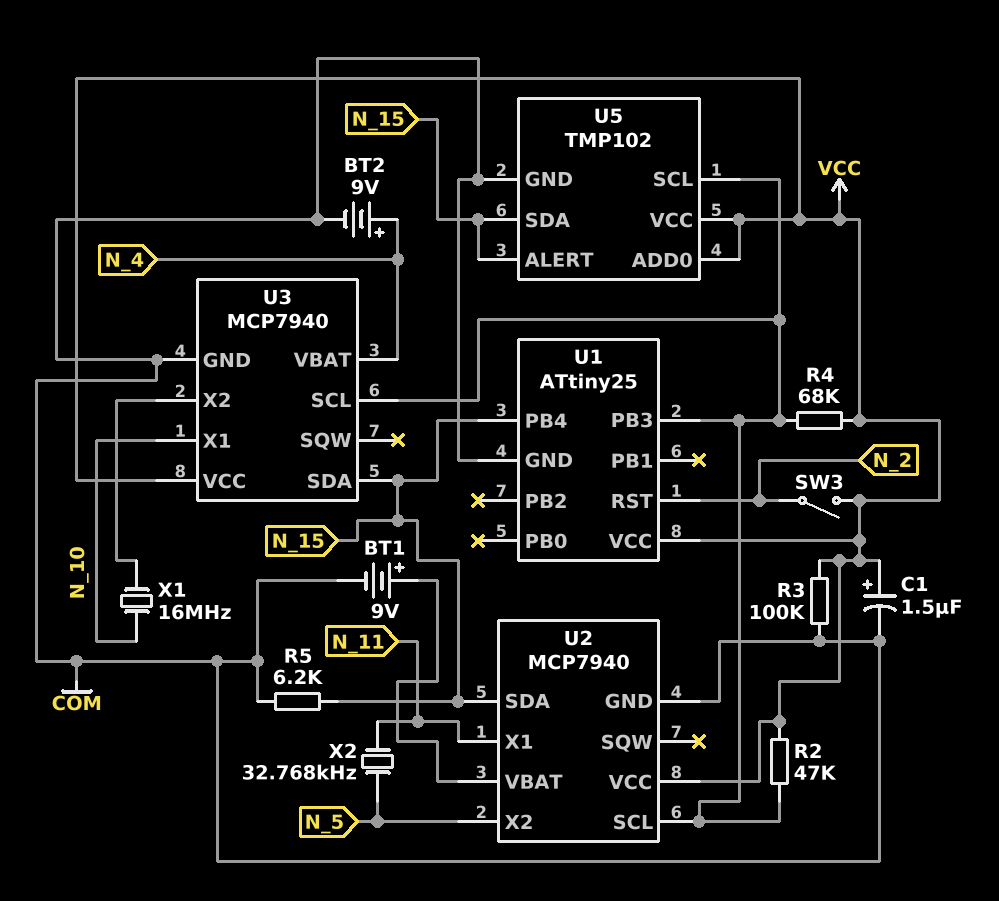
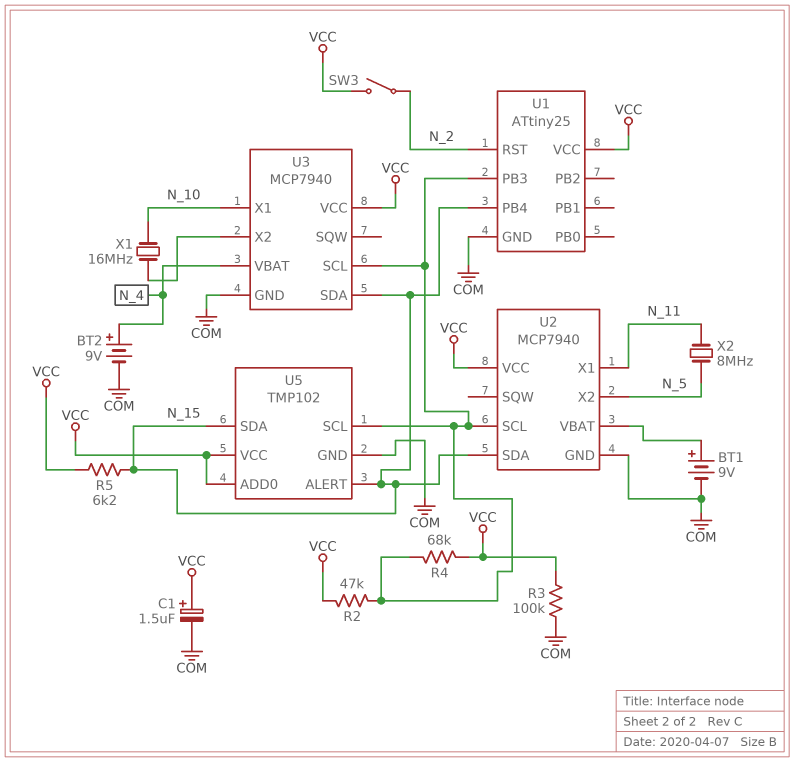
R5: 6.2k (COM, N_15) -> 6.2k (N_15, VCC)
X2: 32.768kHz (N_5, N_11) -> 8MHz (N_5, N_11)

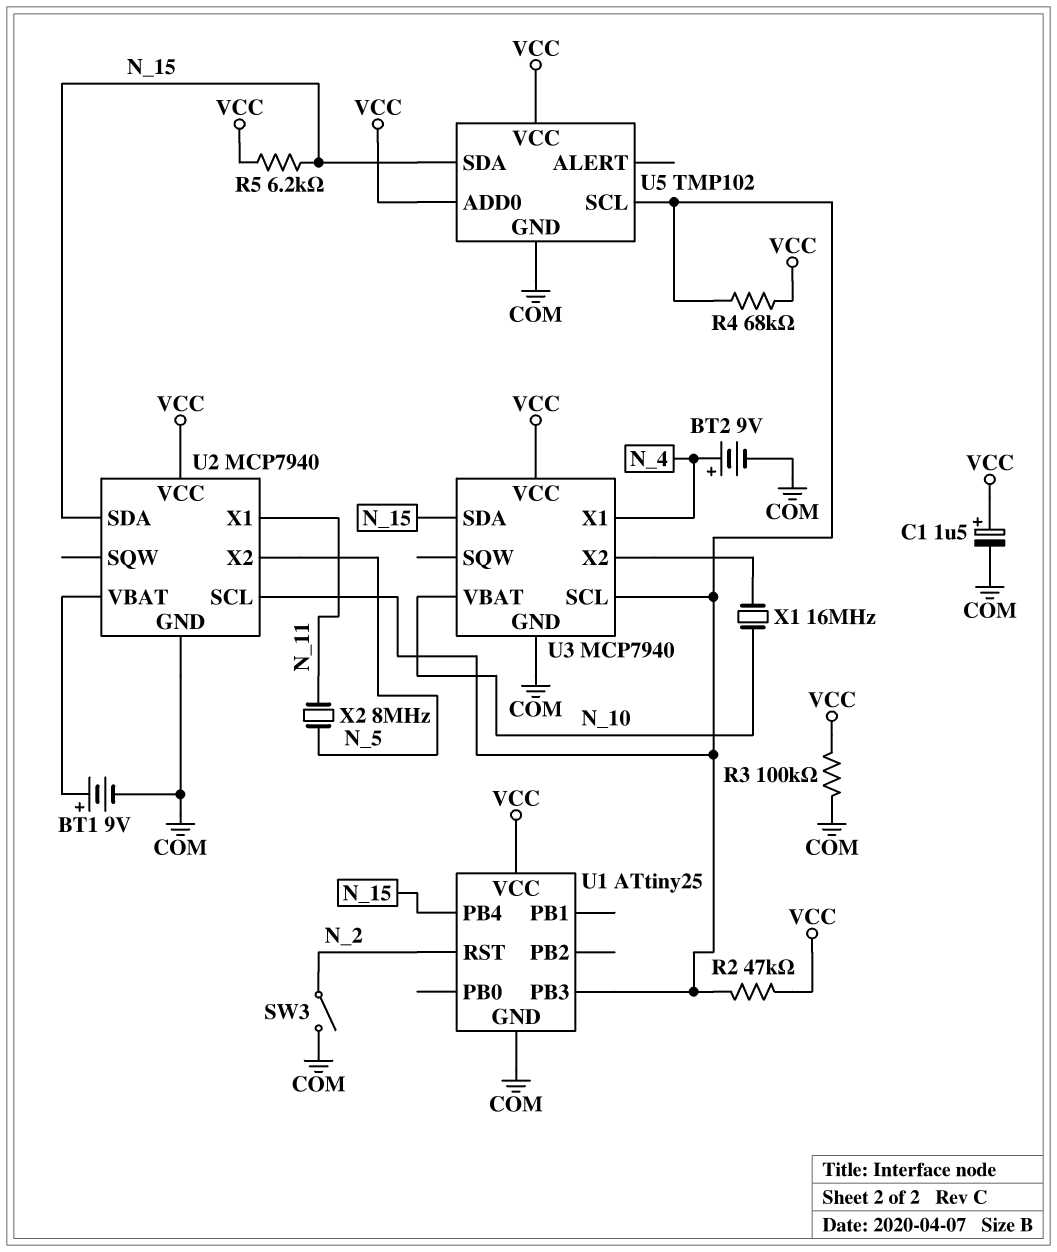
SW3: switch (N_2, VCC) -> switch (COM, N_2)
U3 pin VBAT: N_4 -> N_10
U3 pin X1: N_10 -> N_4
U5 pin ALERT: N_15 -> none

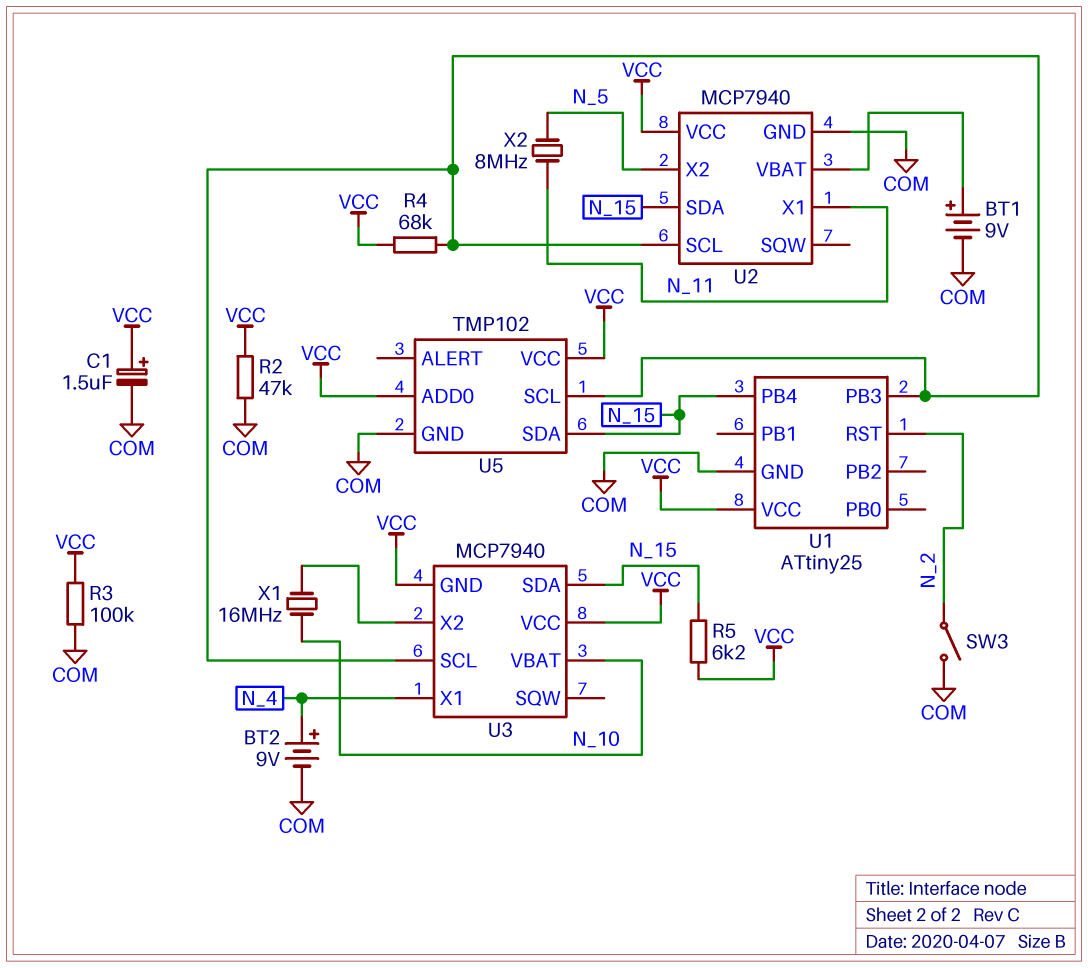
R2: 47k (U1/PB3, VCC) -> 47k (COM, VCC)
U3 pin GND: COM -> VCC

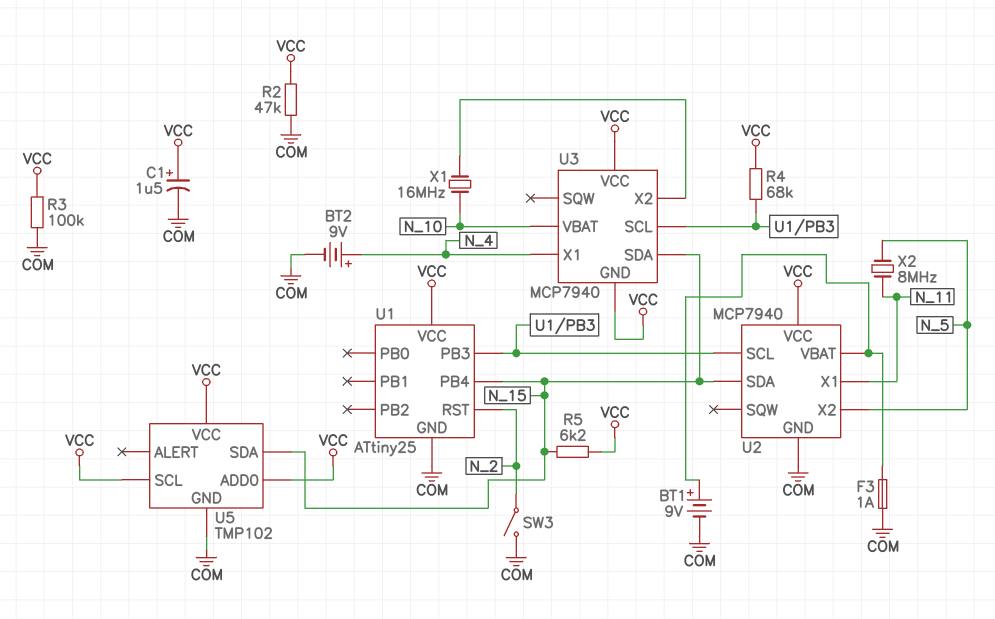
F3: none -> 1A (COM, U2/VBAT)
U5 pin SCL: U1/PB3 -> VCC

